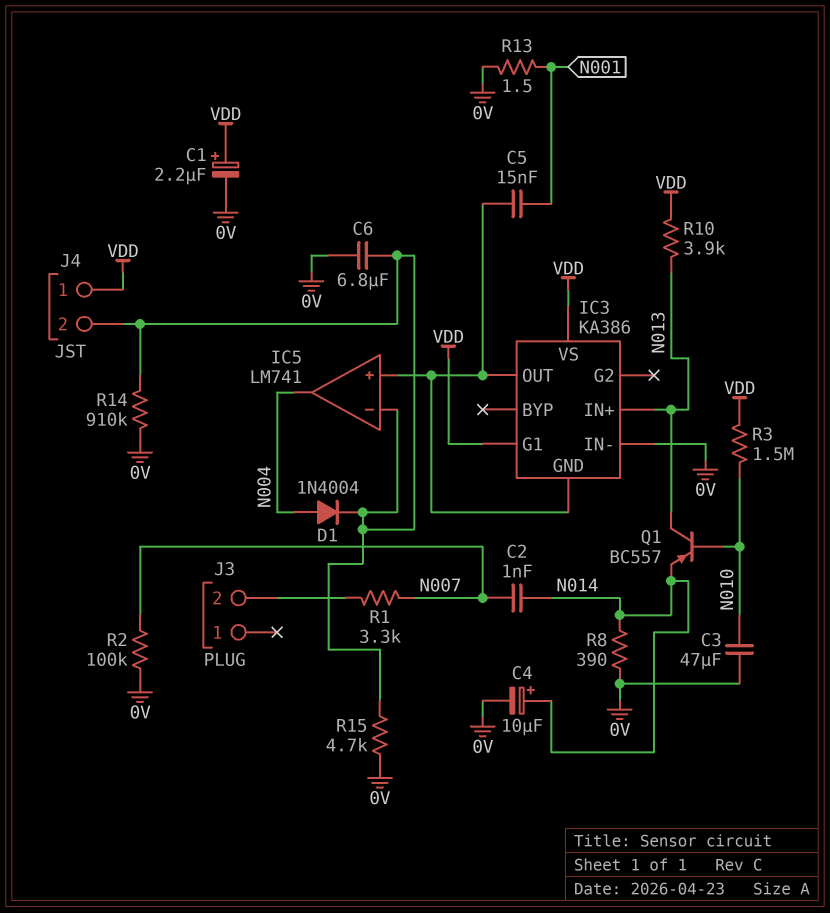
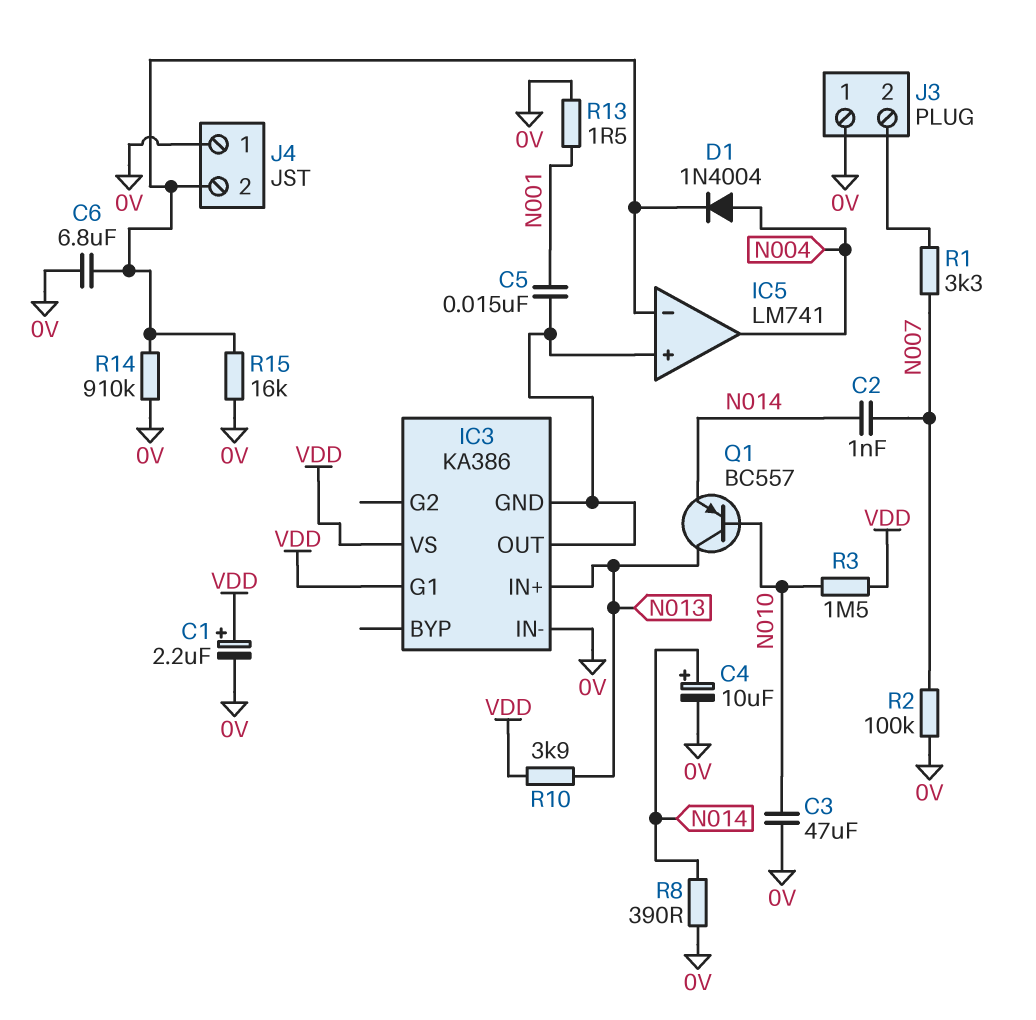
J3 pin 1: none -> 0V
J4 pin 1: VDD -> 0V
R15: 4.7k (0V, IC5/in-) -> 16k (0V, IC5/in-)

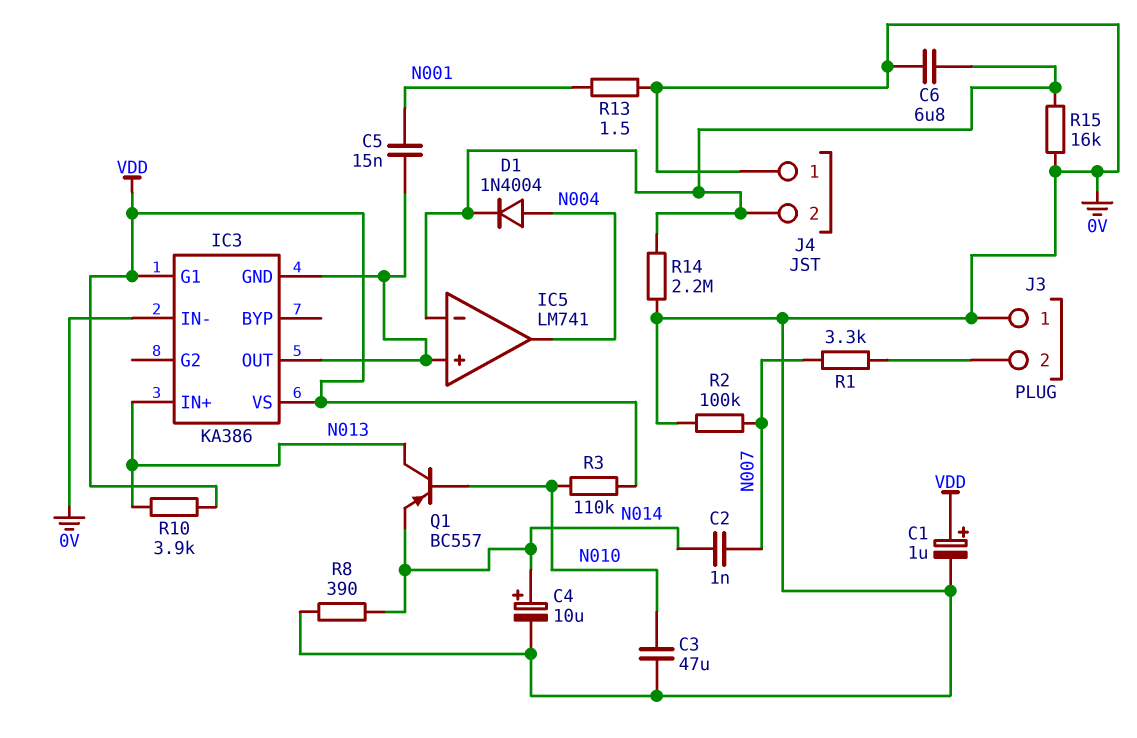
C1: 2.2uF (plus VDD, minus 0V) -> 1uF (plus VDD, minus 0V)
R3: 1.5M (N010, VDD) -> 110k (N010, VDD)
R14: 910k (0V, IC5/in-) -> 2.2M (0V, IC5/in-)

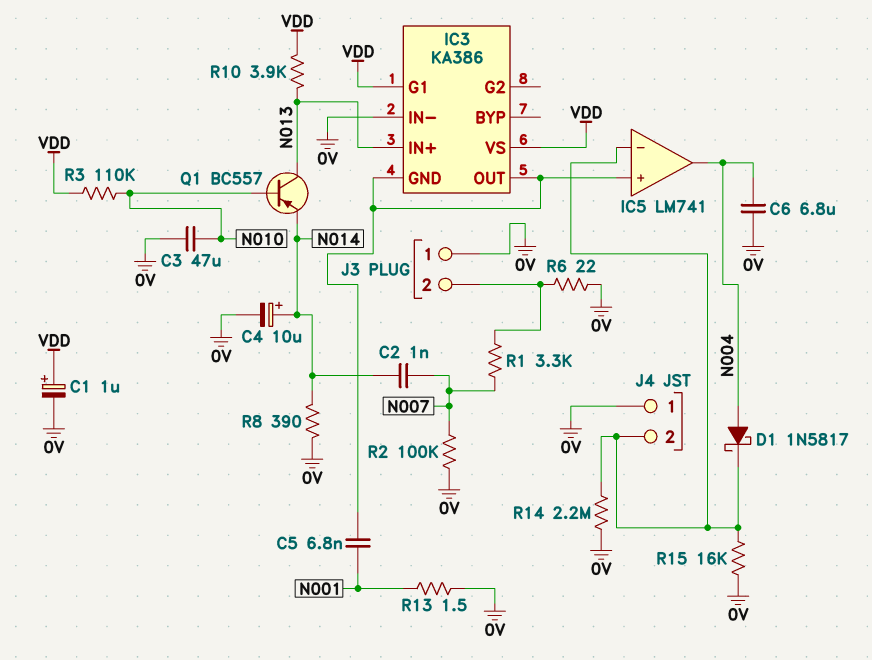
C5: 15nF (IC3/GND, N001) -> 6.8nF (IC3/GND, N001)
C6: 6.8uF (0V, IC5/in-) -> 6.8uF (0V, N004)
D1: diode 1N4004 (A N004, K IC5/in-) -> schottky 1N5817 (A N004, K IC5/in-)
R6: none -> 22 (0V, J3/2)

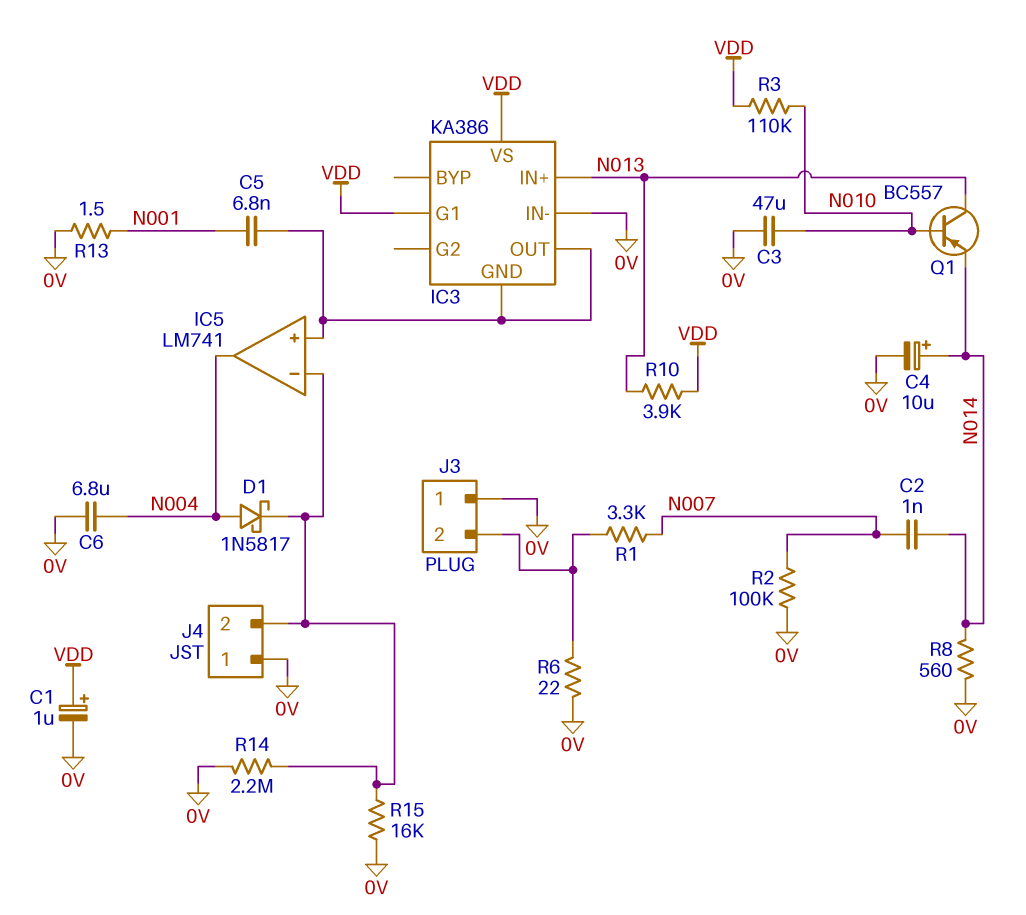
R8: 390 (0V, N014) -> 560 (0V, N014)

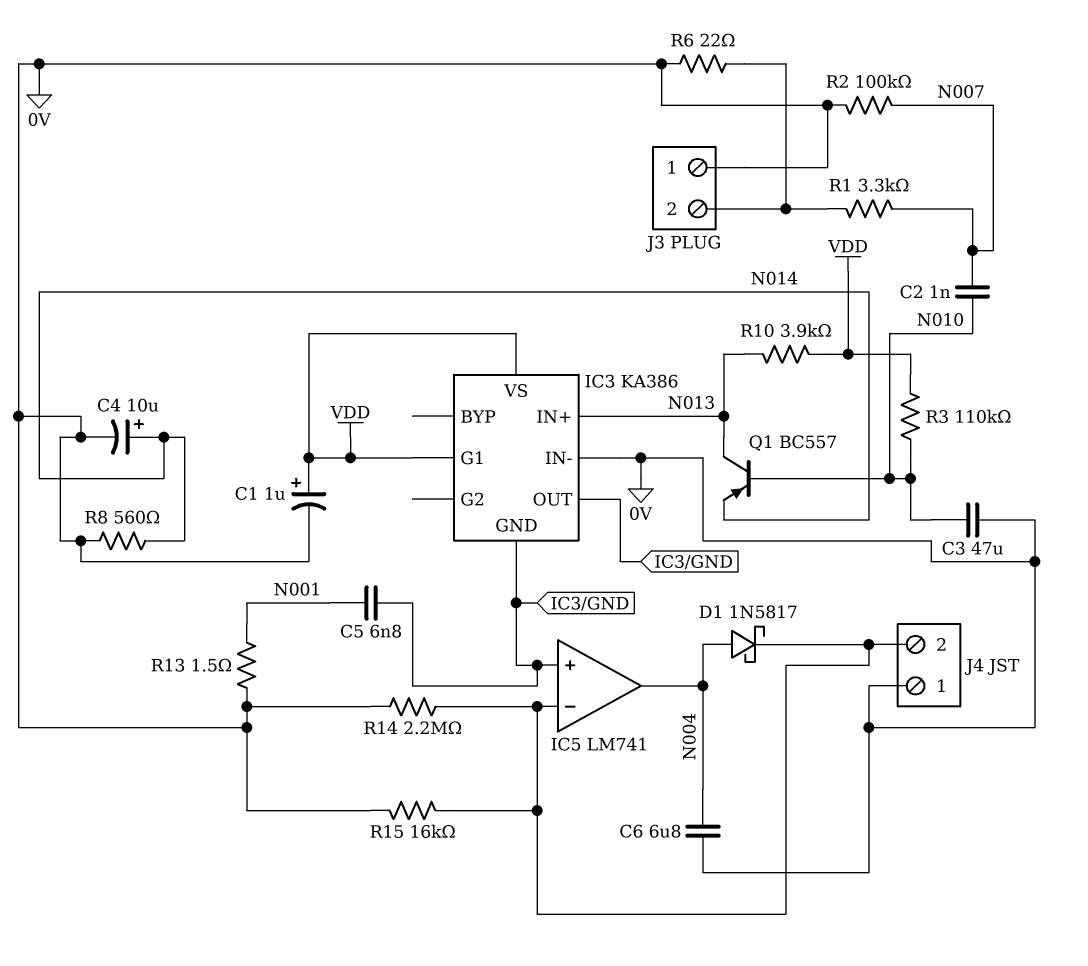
C2: 1nF (N007, N014) -> 1nF (N007, N010)

